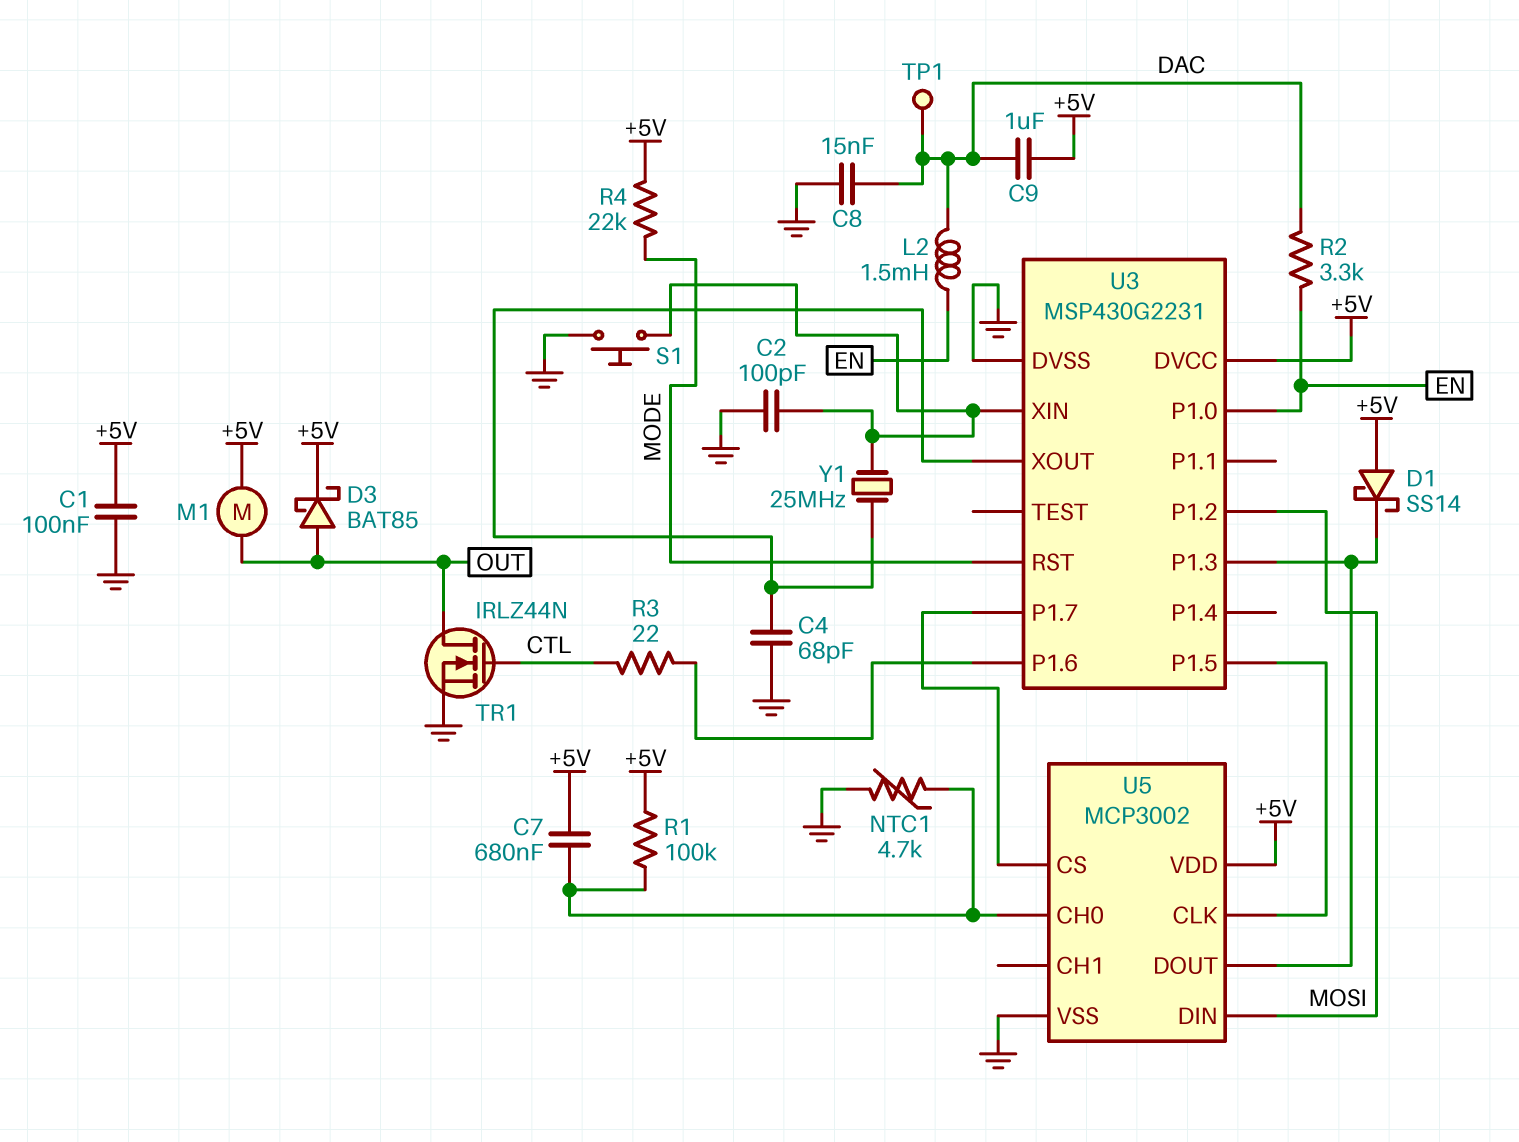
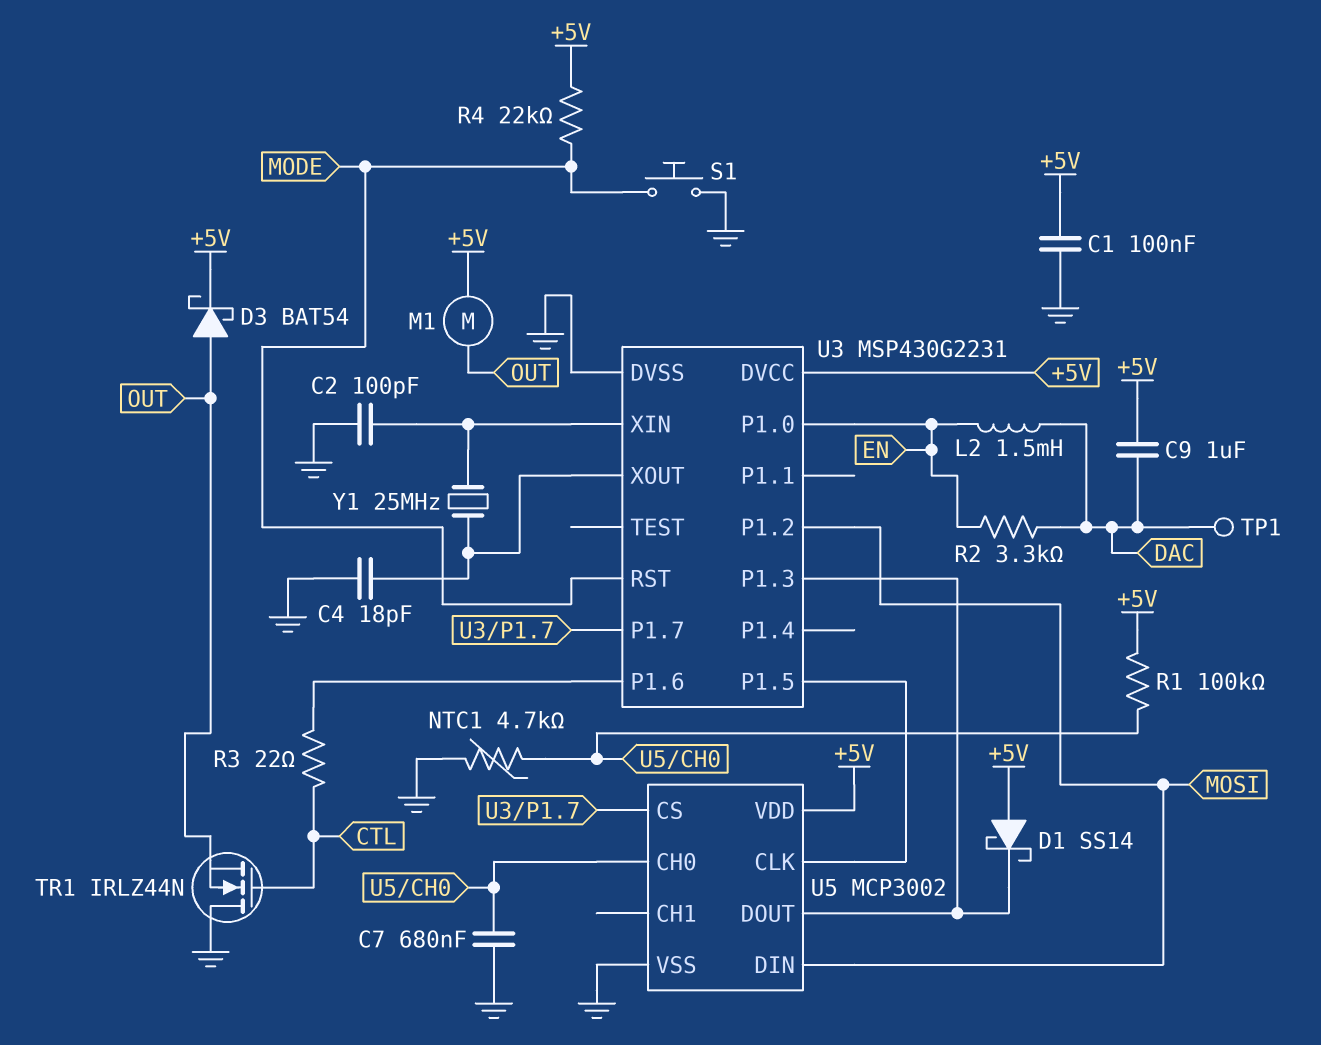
C4: 68pF (GND, U3/XOUT) -> 18pF (GND, U3/XOUT)
C7: 680nF (+5V, U5/CH0) -> 680nF (GND, U5/CH0)
C8: 15nF (DAC, GND) -> none
D3: schottky BAT85 (A OUT, K +5V) -> schottky BAT54 (A OUT, K +5V)
S1: button (GND, U3/XIN) -> button (GND, MODE)
TR1: NMOS IRLZ44N (G CTL, D OUT, S GND) -> NMOS IRLZ44N (G CTL, D GND, S OUT)

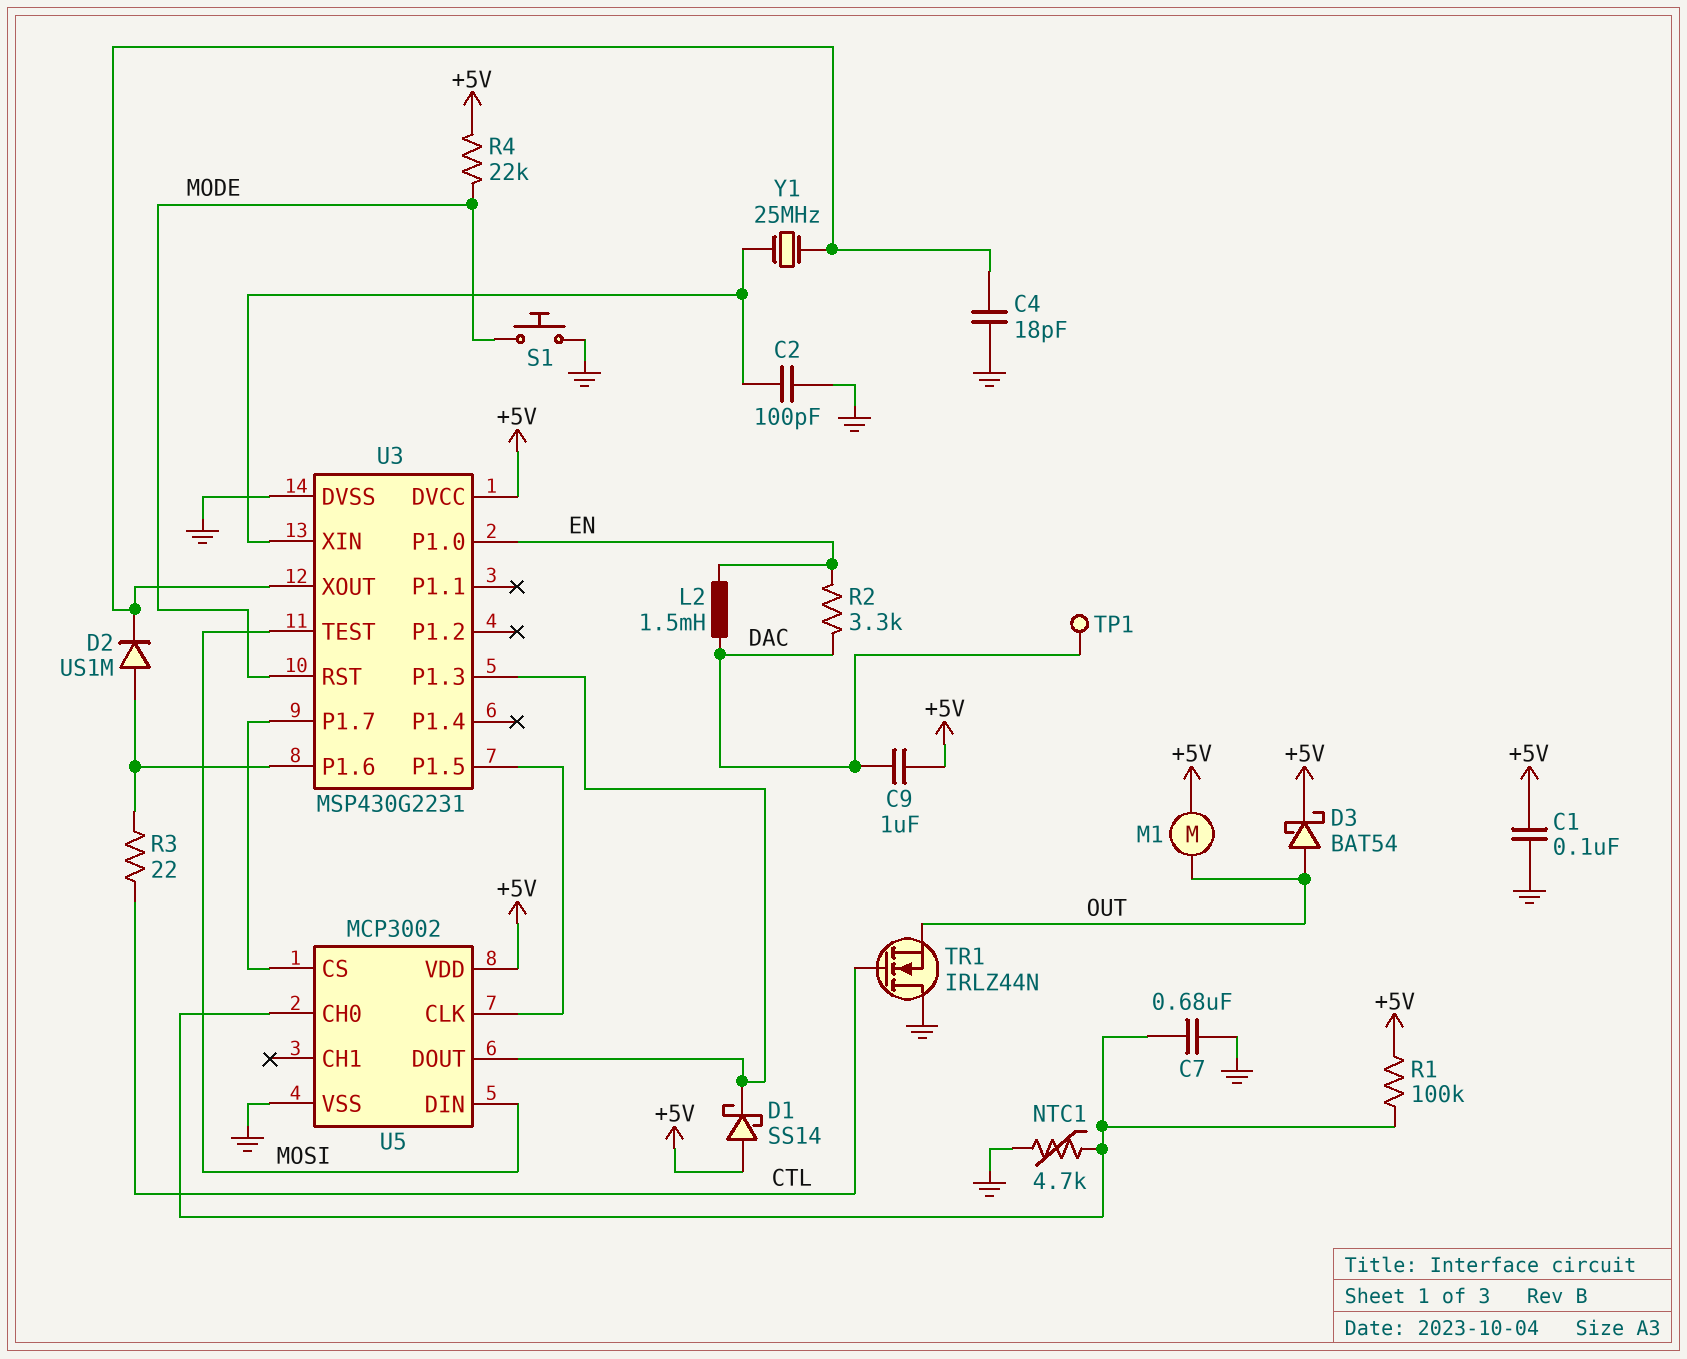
D2: none -> diode US1M (A U3/P1.6, K U3/XOUT)
U3 pin P1.2: MOSI -> none
U3 pin TEST: none -> MOSI

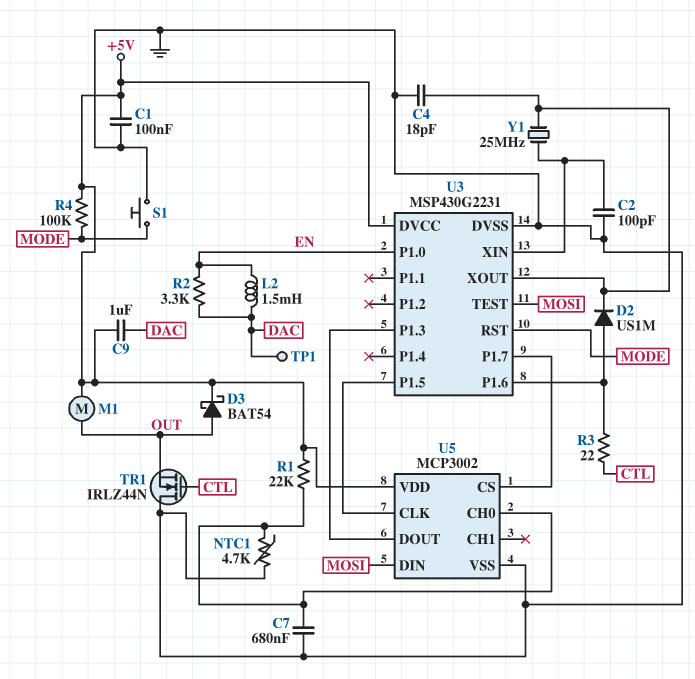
D1: schottky SS14 (A +5V, K U3/P1.3) -> none
R1: 100k (+5V, U5/CH0) -> 22k (+5V, U5/CH0)
R4: 22k (+5V, MODE) -> 100k (+5V, MODE)

